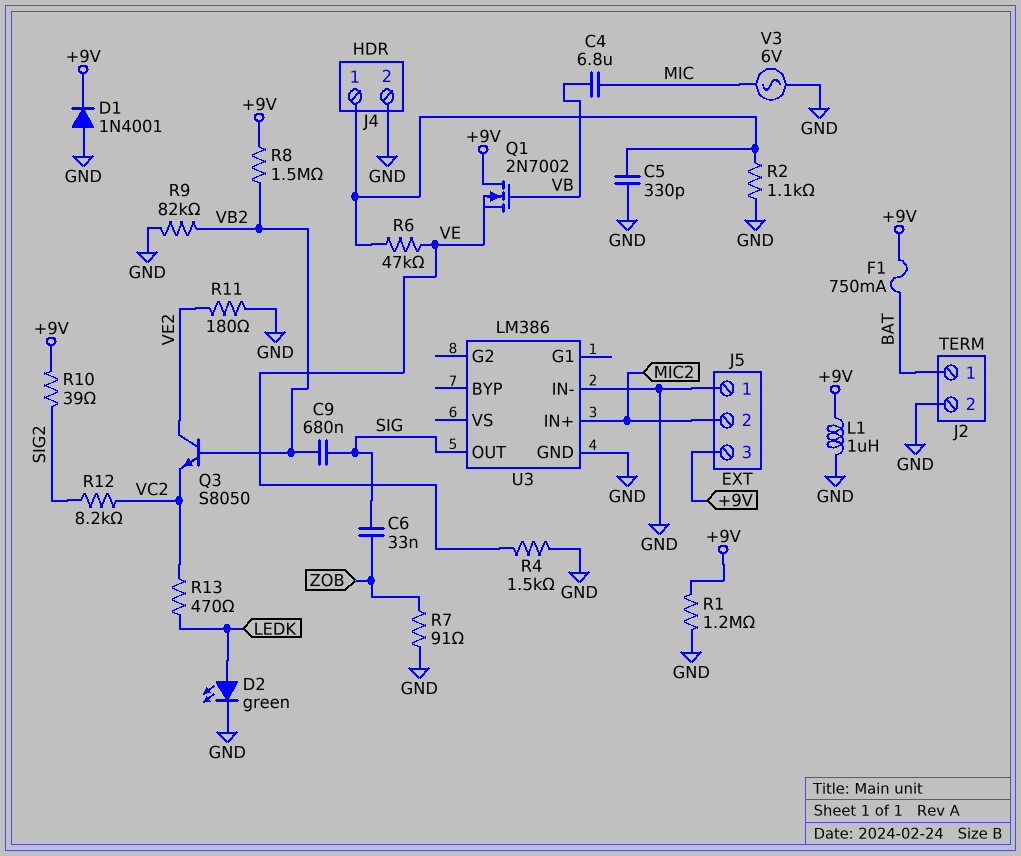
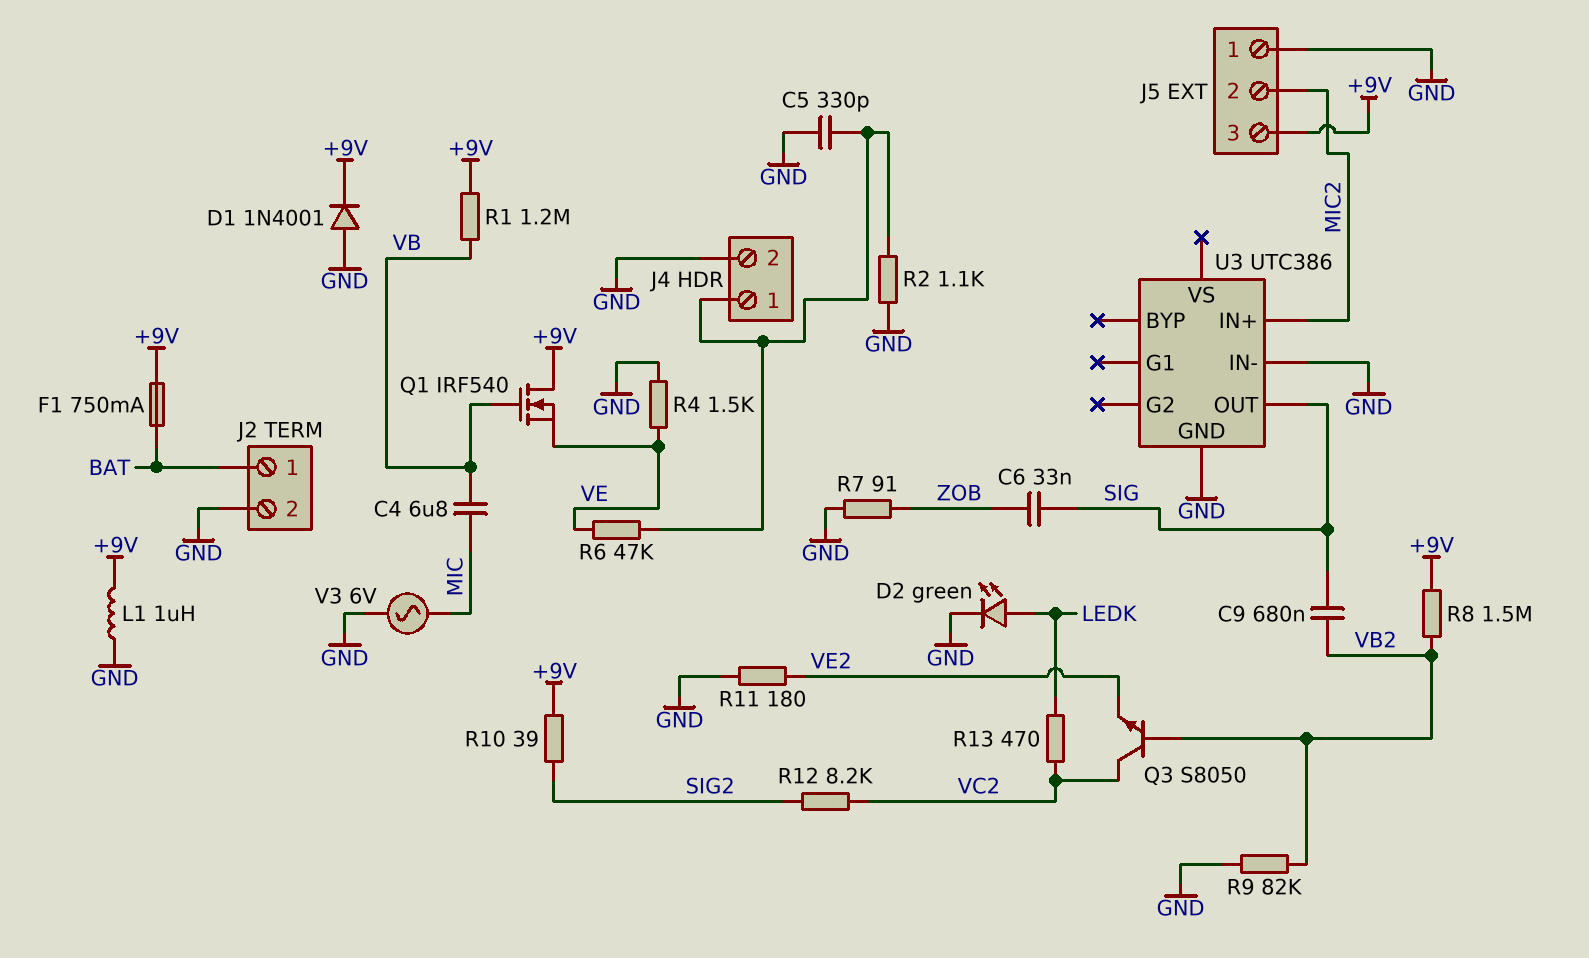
Q1: NMOS 2N7002 (G VB, D +9V, S VE) -> NMOS IRF540 (G VB, D +9V, S VE)
Q3: NPN S8050 (B VB2, C VE2, E VC2) -> NPN S8050 (B VB2, C VC2, E VE2)
R1: 1.2M (+9V, GND) -> 1.2M (+9V, VB)
U3: LM386 -> UTC386

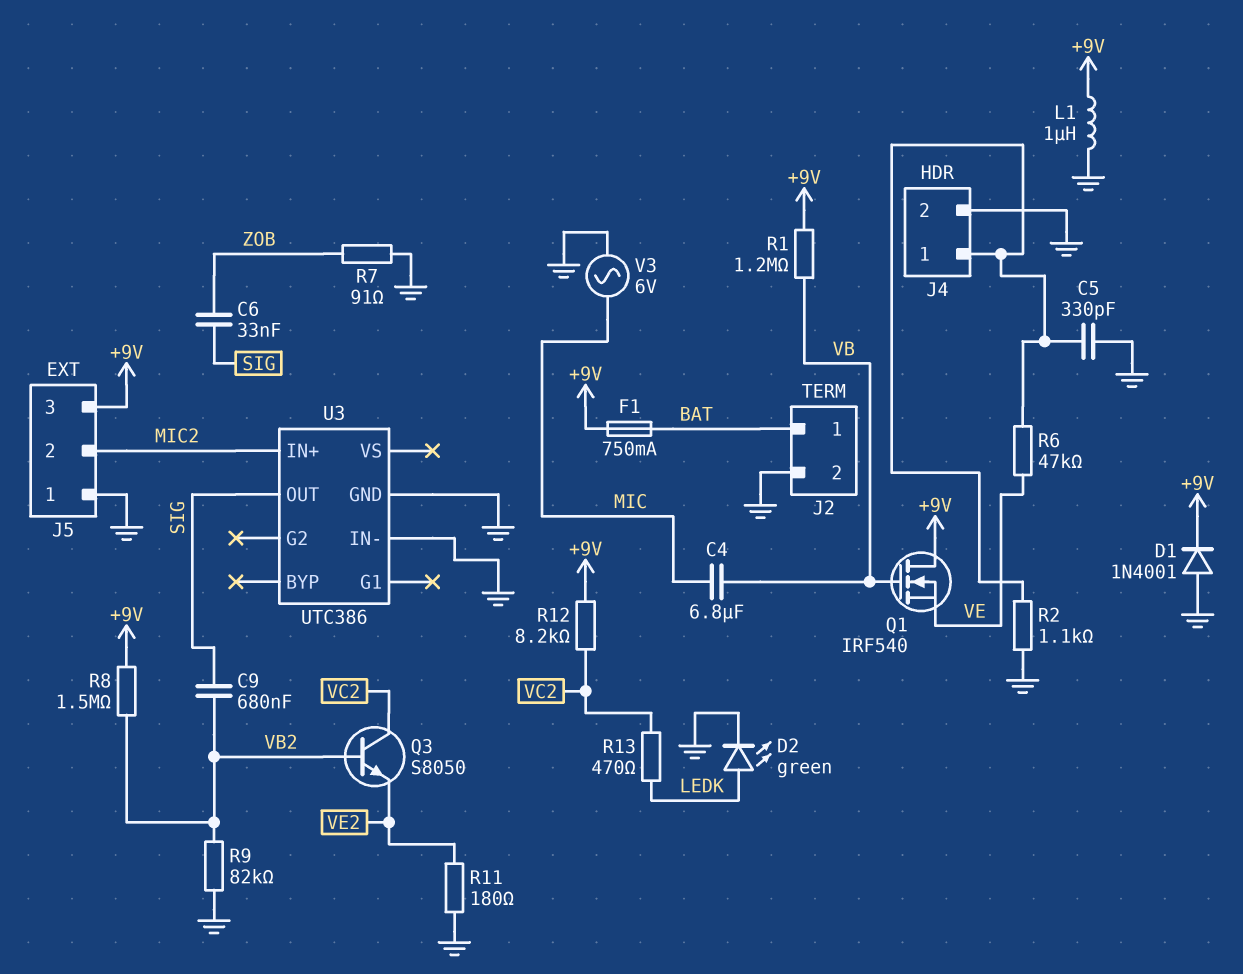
R4: 1.5k (GND, VE) -> none
R10: 39 (+9V, SIG2) -> none
R12: 8.2k (SIG2, VC2) -> 8.2k (+9V, VC2)

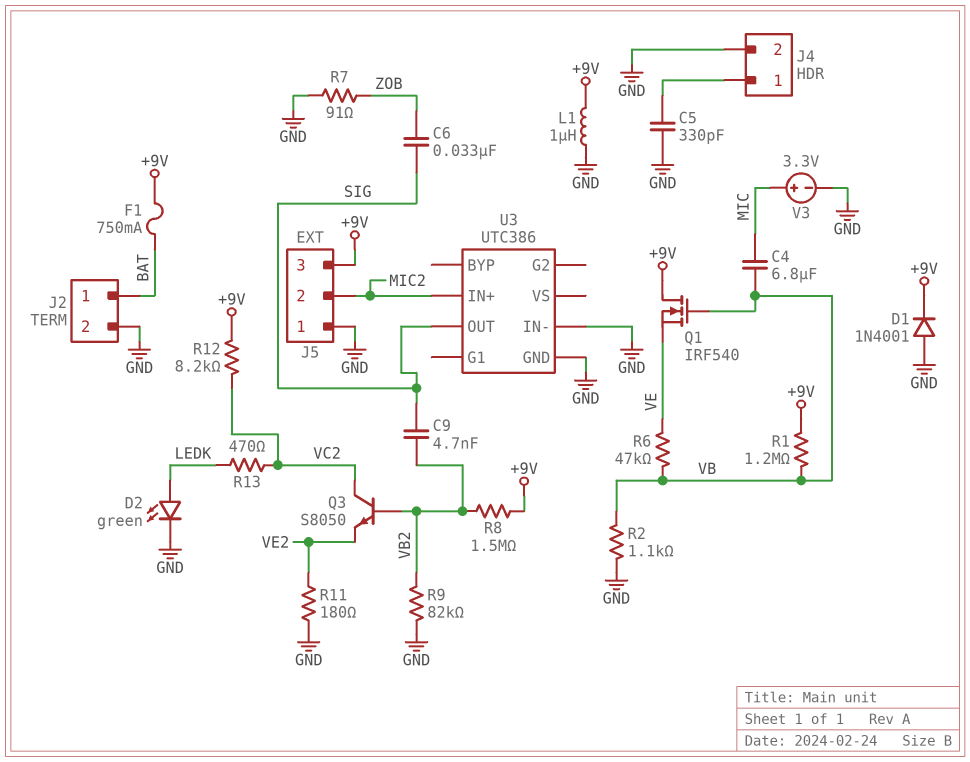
C9: 680nF (SIG, VB2) -> 4.7nF (SIG, VB2)
R2: 1.1k (GND, J4/1) -> 1.1k (GND, VB)
R6: 47k (J4/1, VE) -> 47k (VB, VE)
V3: AC 6V (GND, MIC) -> 3.3V (plus MIC, minus GND)

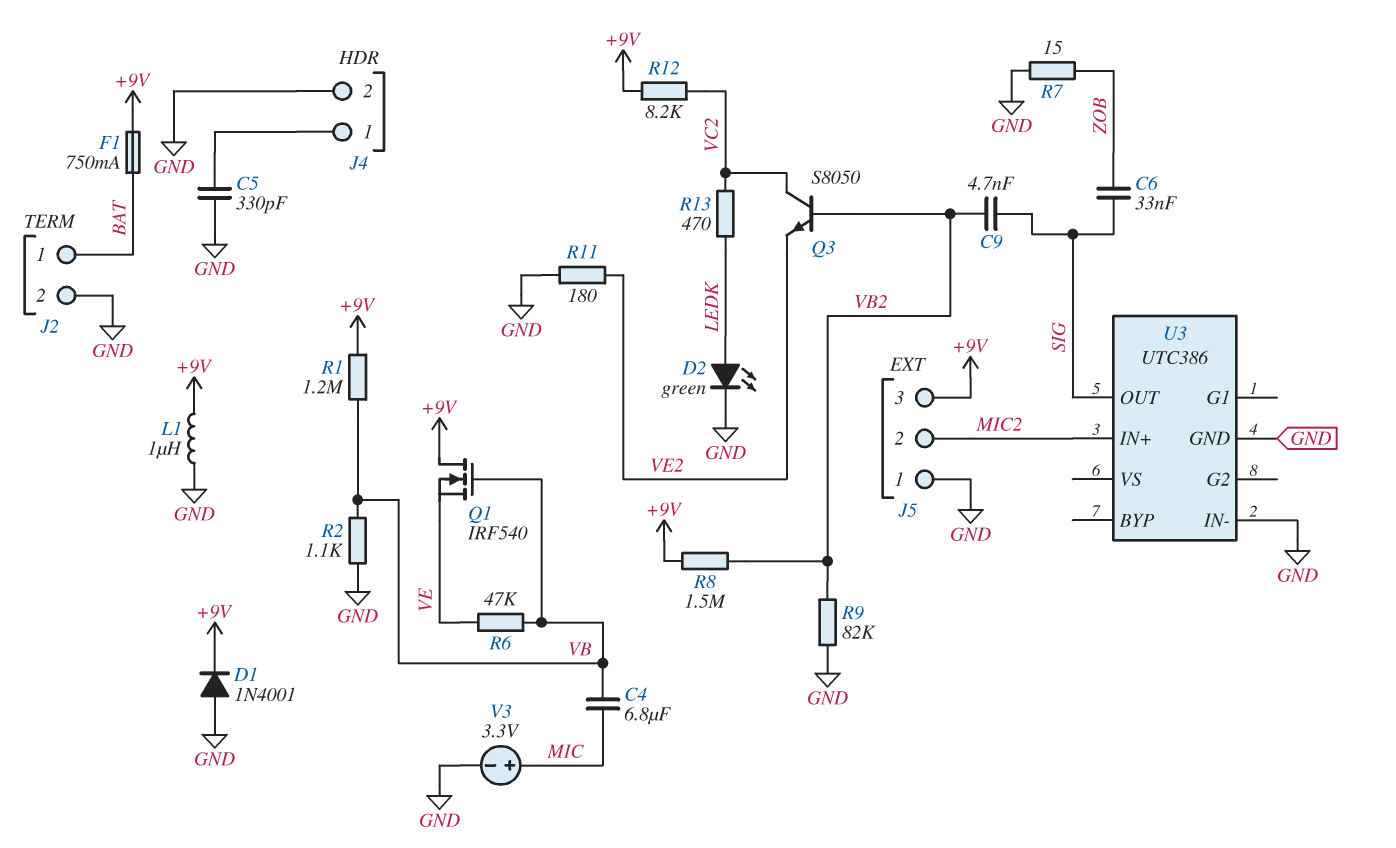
R7: 91 (GND, ZOB) -> 15 (GND, ZOB)

